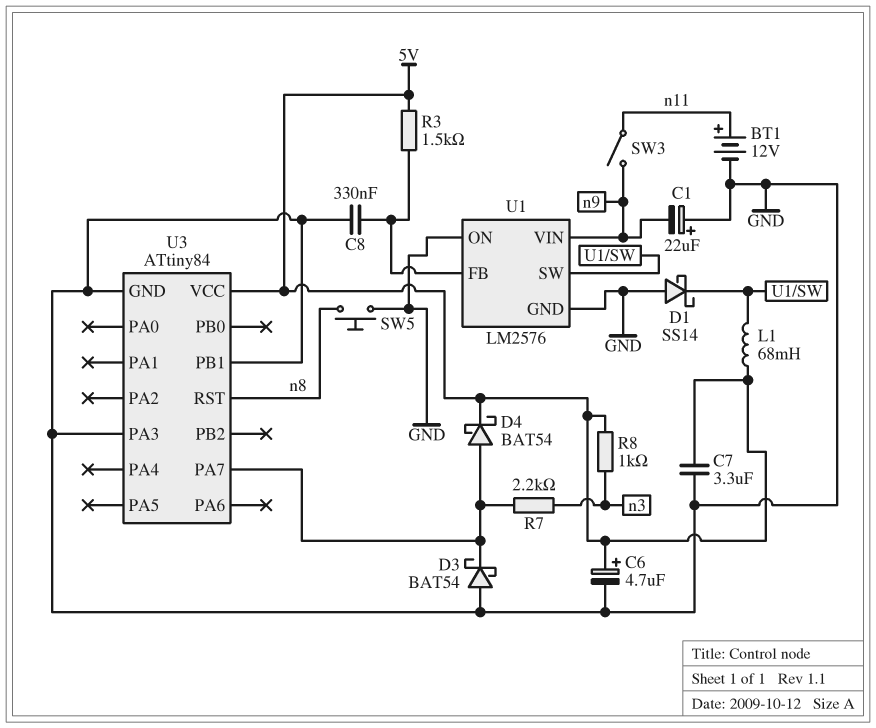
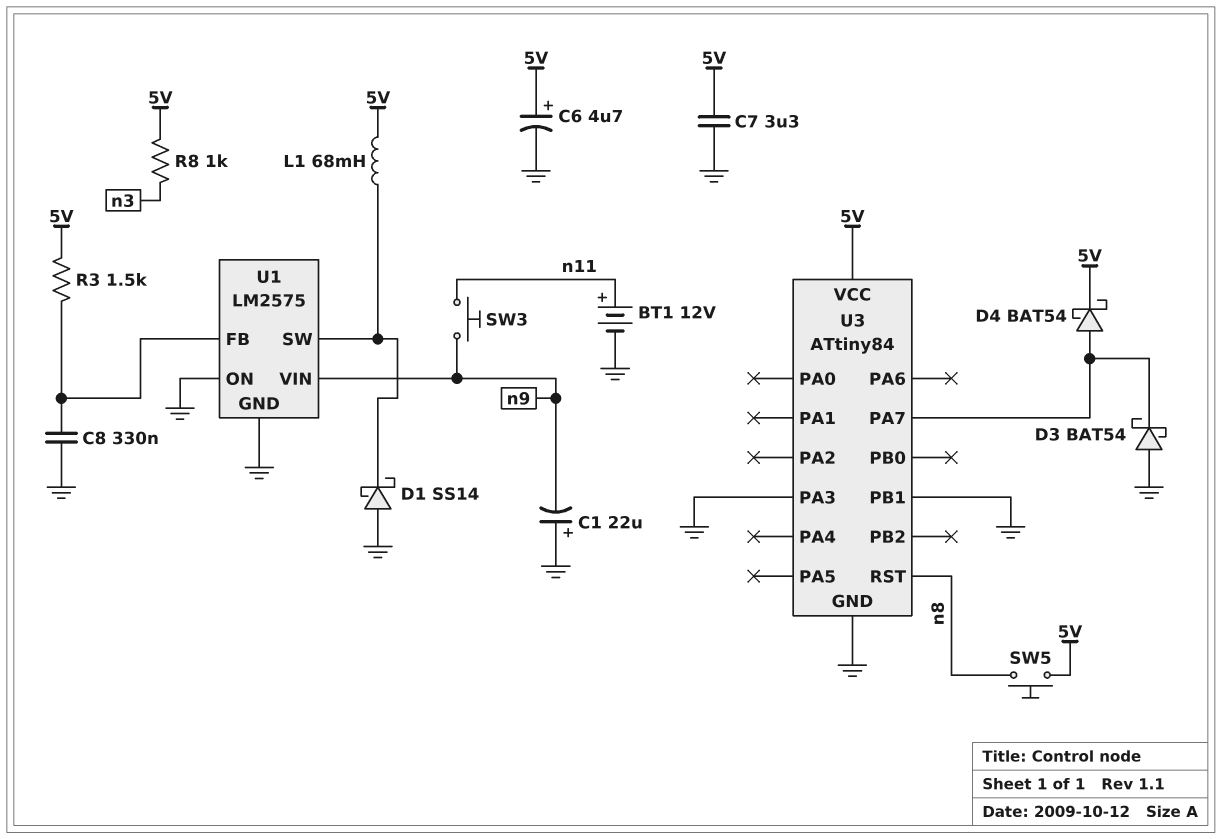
R7: 2.2k (U3/PA7, n3) -> none
SW3: switch (n9, n11) -> button (n9, n11)
SW5: button (GND, n8) -> button (5V, n8)
U1: LM2576 -> LM2575

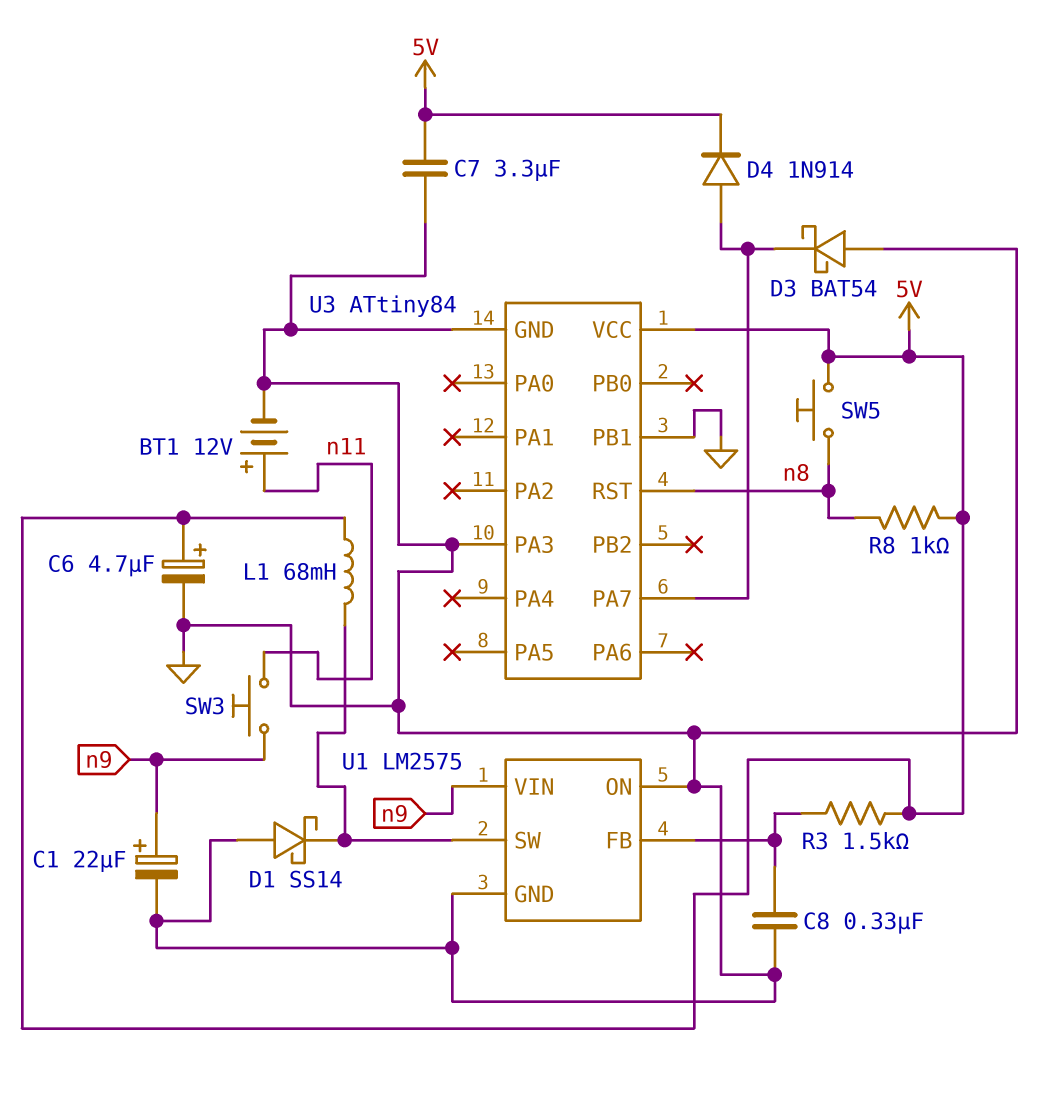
C1: 22uF (plus GND, minus n9) -> 22uF (plus n9, minus GND)
D4: schottky BAT54 (A U3/PA7, K 5V) -> diode 1N914 (A U3/PA7, K 5V)
R8: 1k (5V, n3) -> 1k (5V, n8)

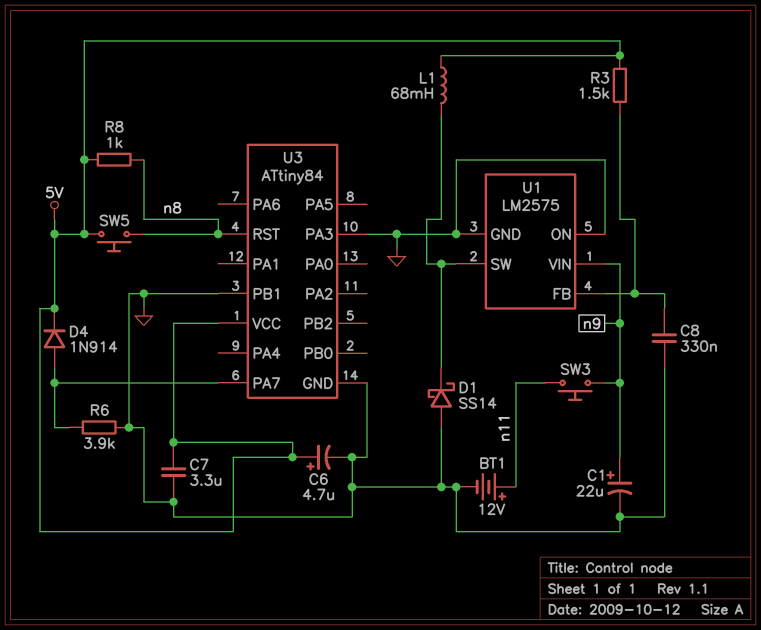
D3: schottky BAT54 (A GND, K U3/PA7) -> none
R6: none -> 3.9k (GND, U3/PA7)

